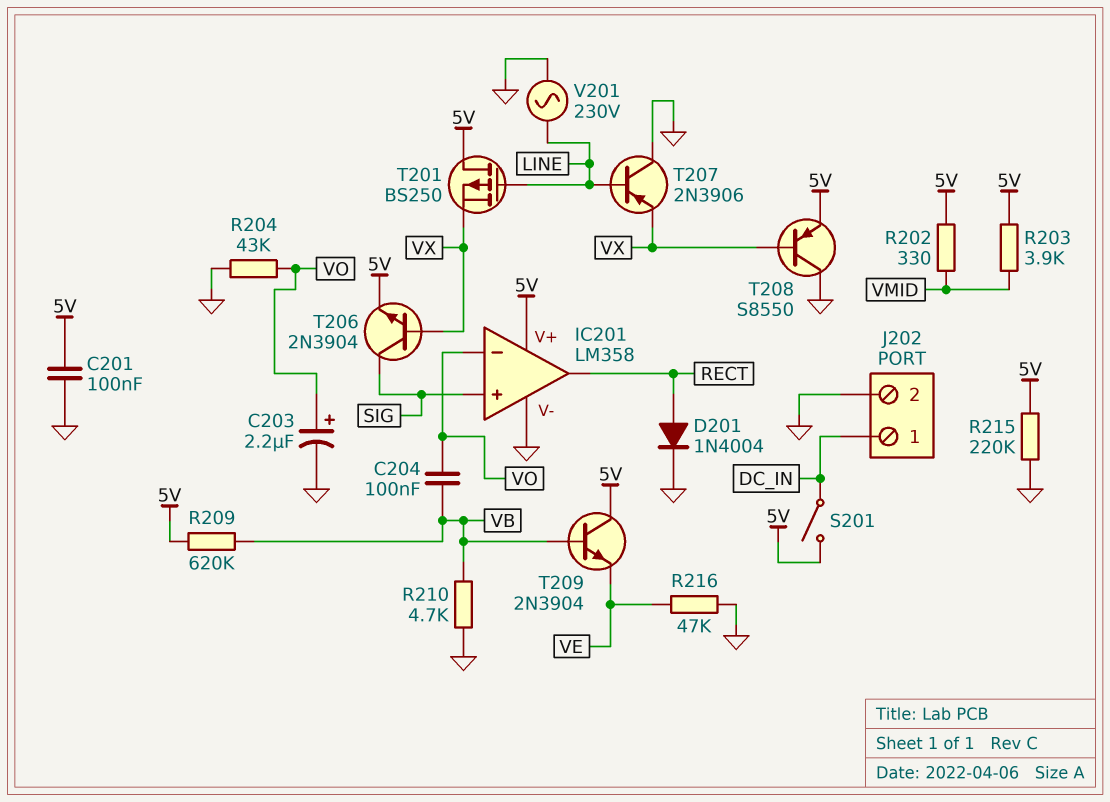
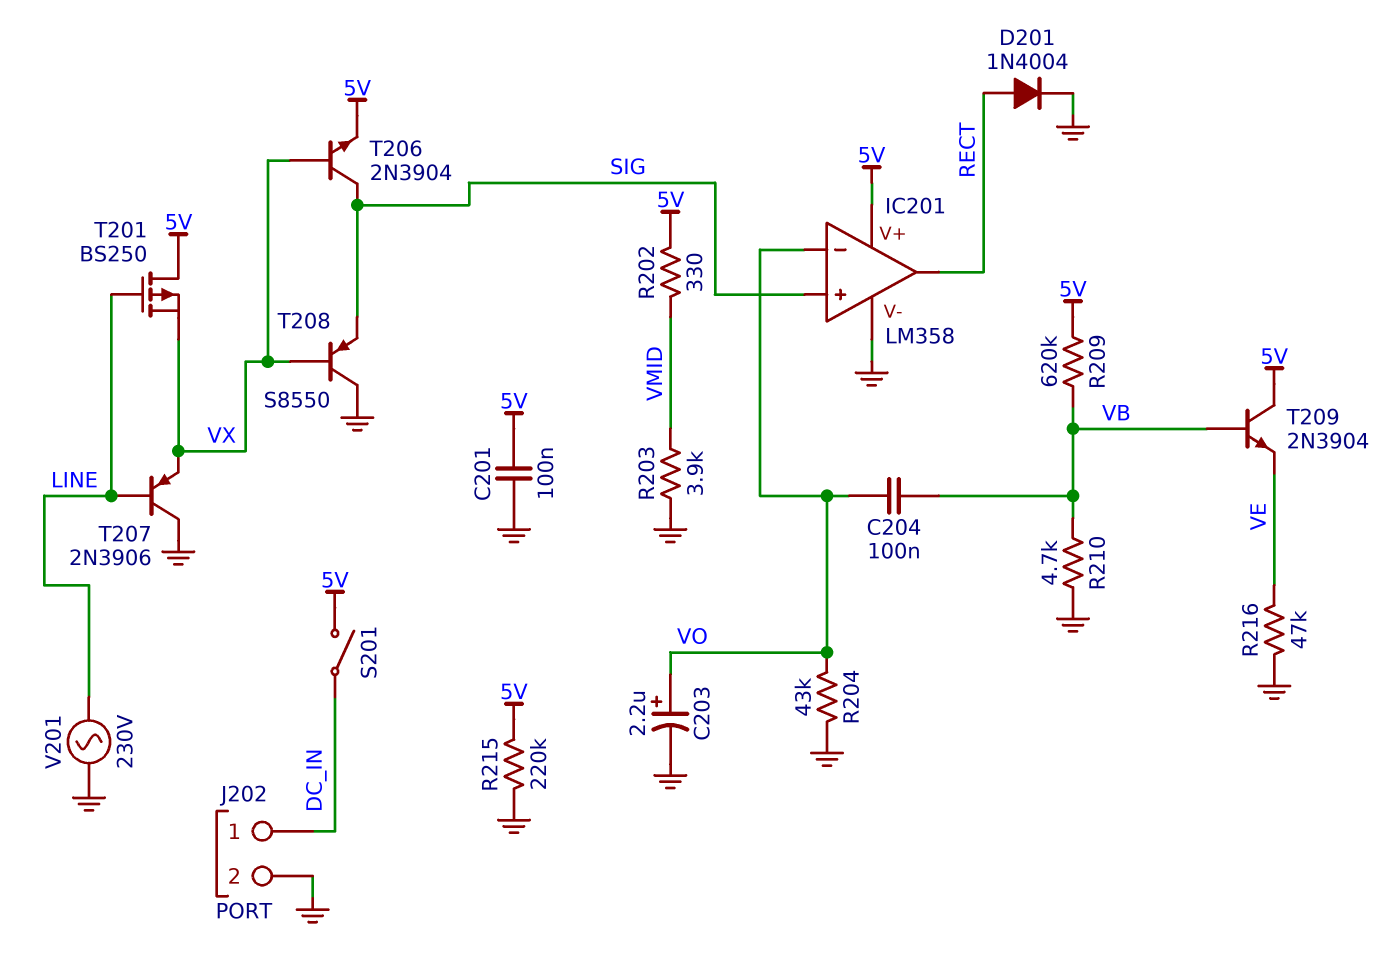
R203: 3.9k (5V, VMID) -> 3.9k (GND, VMID)
T208: PNP S8550 (B VX, C GND, E 5V) -> PNP S8550 (B VX, C GND, E SIG)

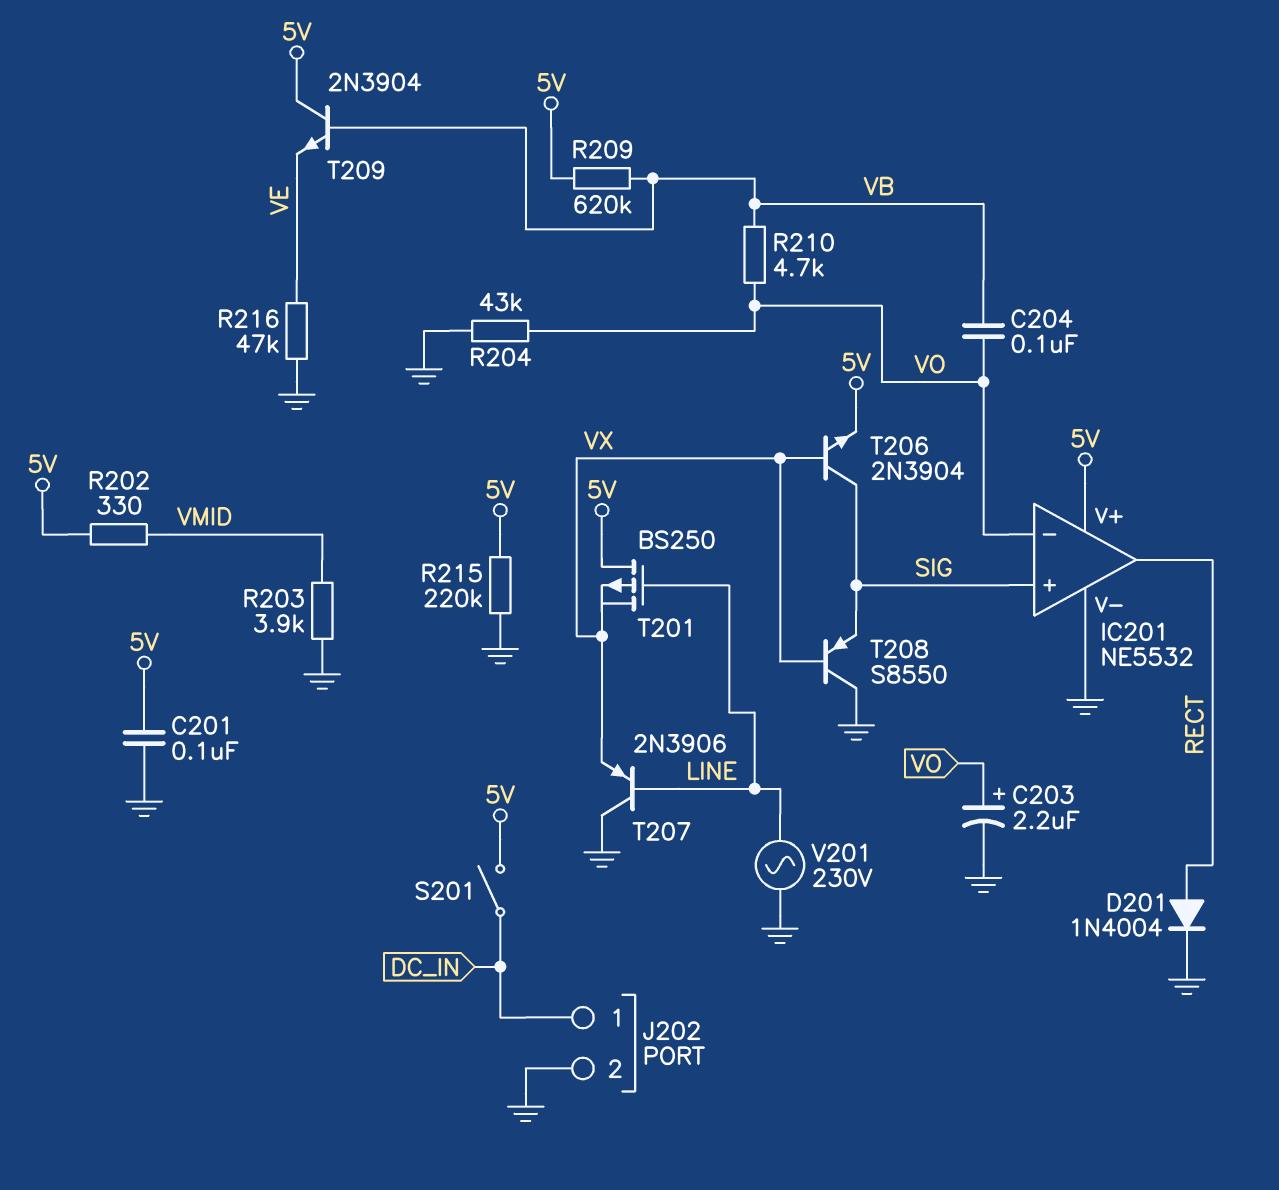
IC201: LM358 -> NE5532
R210: 4.7k (GND, VB) -> 4.7k (VB, VO)

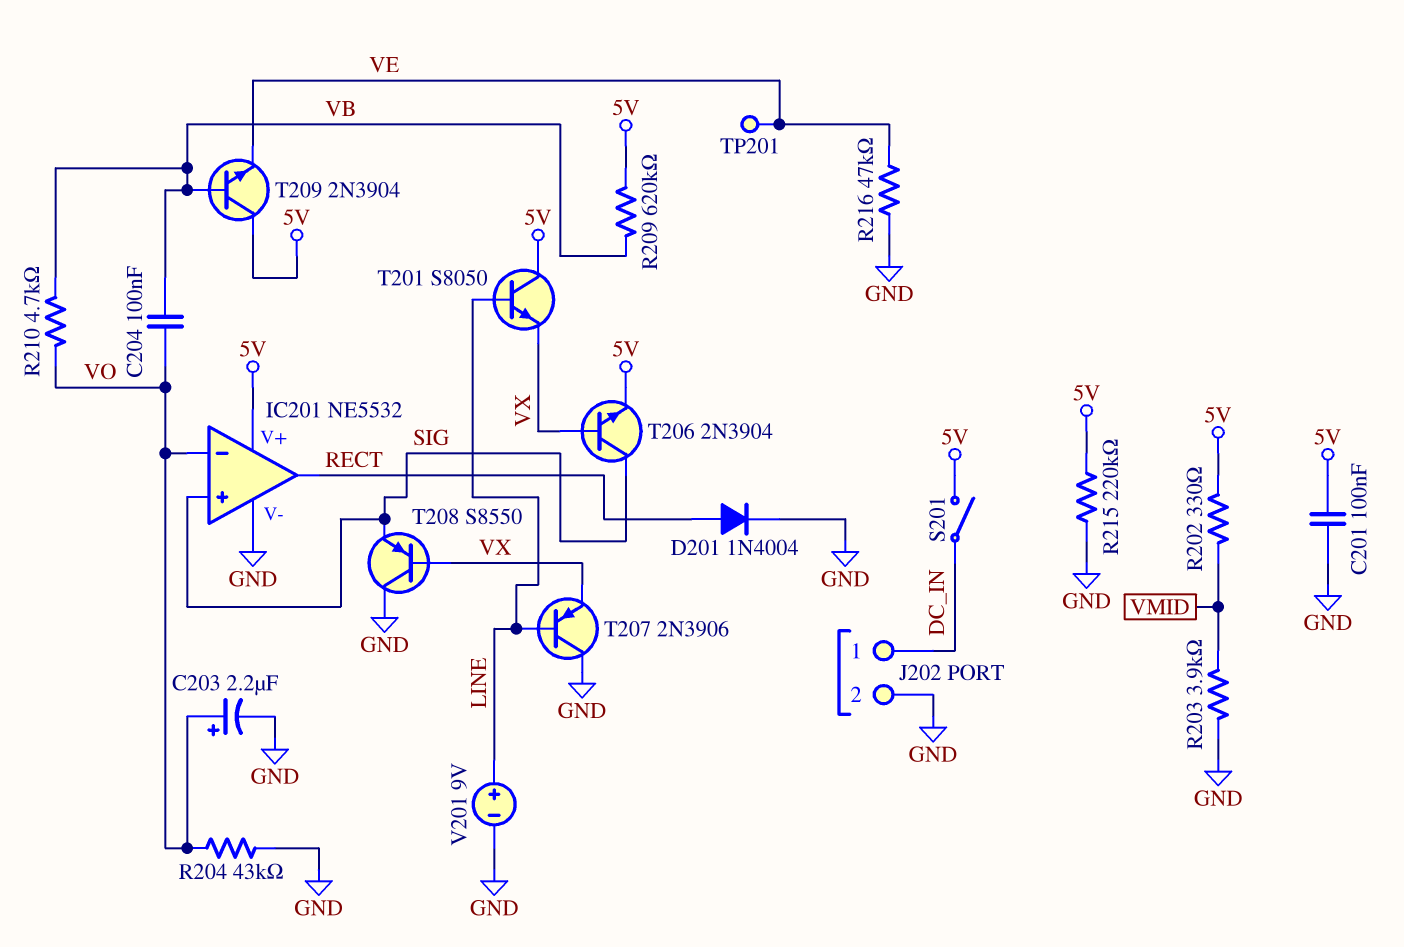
T201: PMOS BS250 (G LINE, D 5V, S VX) -> NPN S8050 (B LINE, C 5V, E VX)
TP201: none -> test point (VE)
V201: AC 230V (GND, LINE) -> 9V (plus LINE, minus GND)

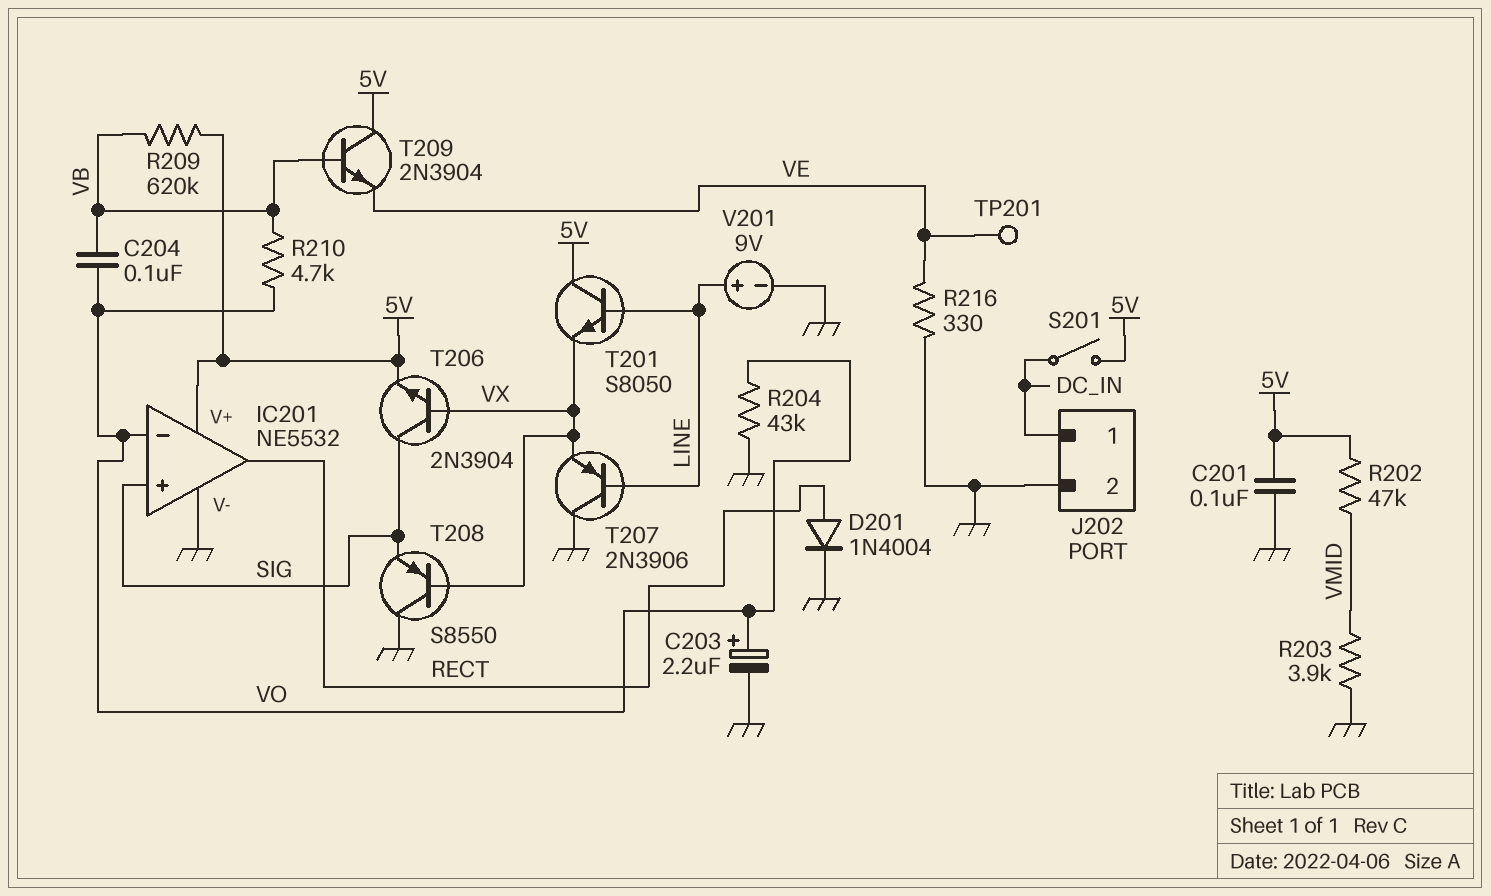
R202: 330 (5V, VMID) -> 47k (5V, VMID)
R215: 220k (5V, GND) -> none
R216: 47k (GND, VE) -> 330 (GND, VE)

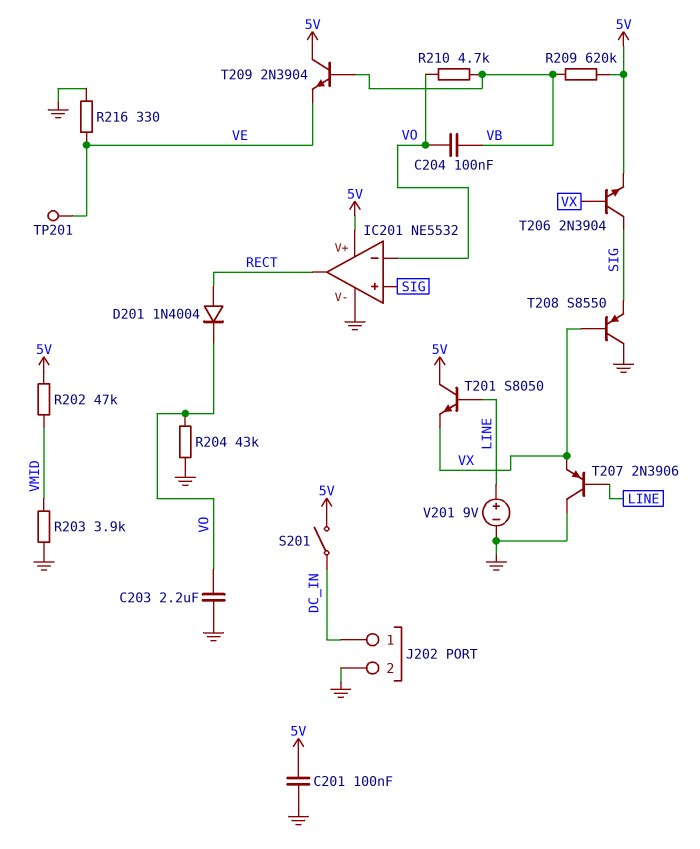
C203: 2.2uF (plus VO, minus GND) -> 2.2uF (GND, VO)
D201: diode 1N4004 (A RECT, K GND) -> diode 1N4004 (A RECT, K VO)

